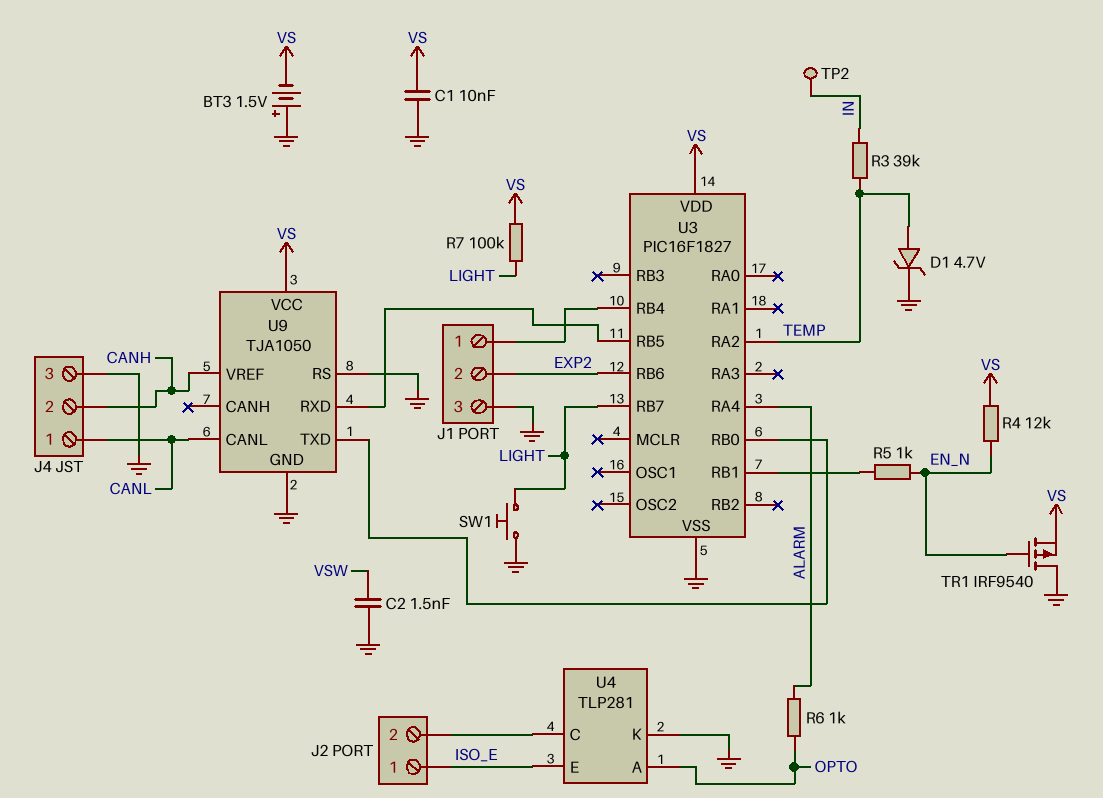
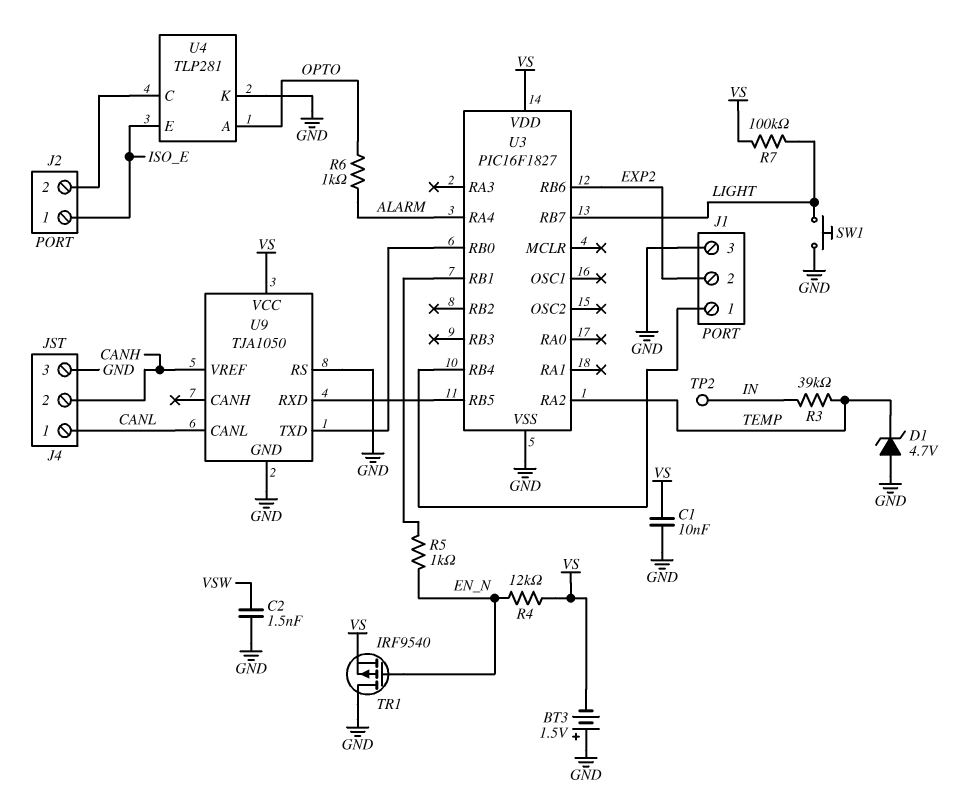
D1: zener 4.7V (A TEMP, K GND) -> zener 4.7V (A GND, K TEMP)

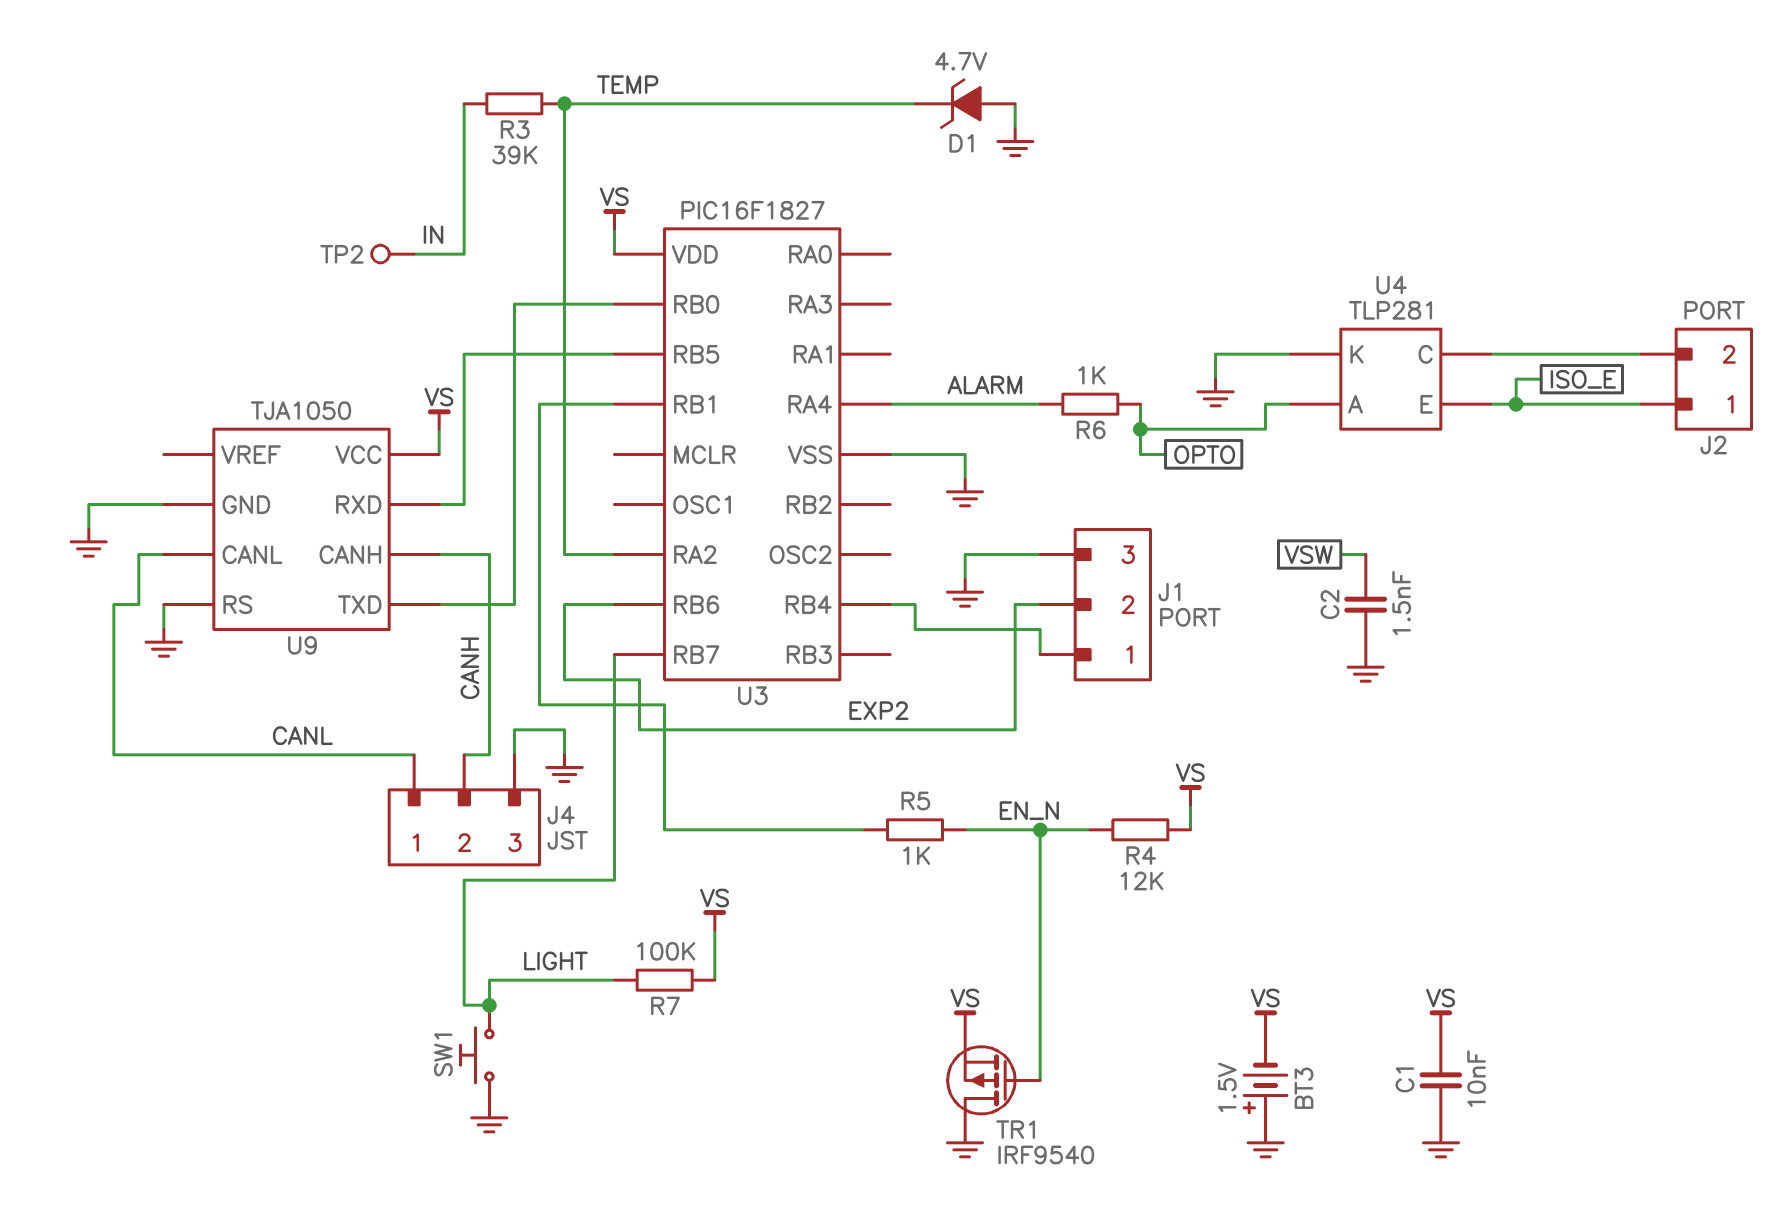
U9 pin CANH: none -> CANH
U9 pin VREF: CANH -> none

